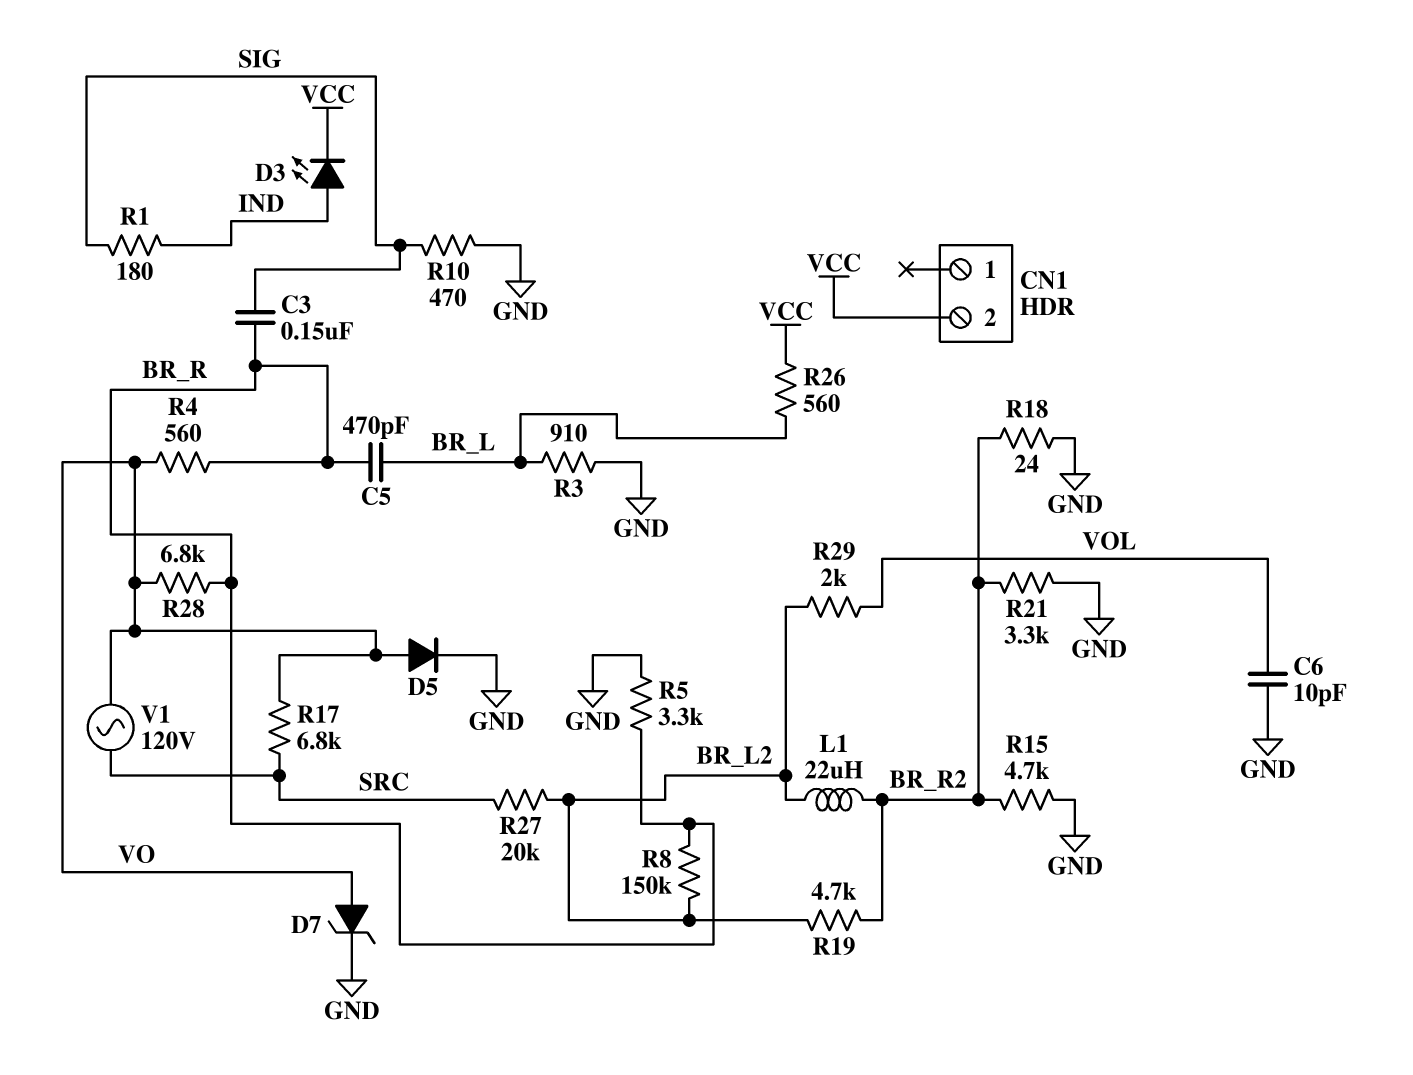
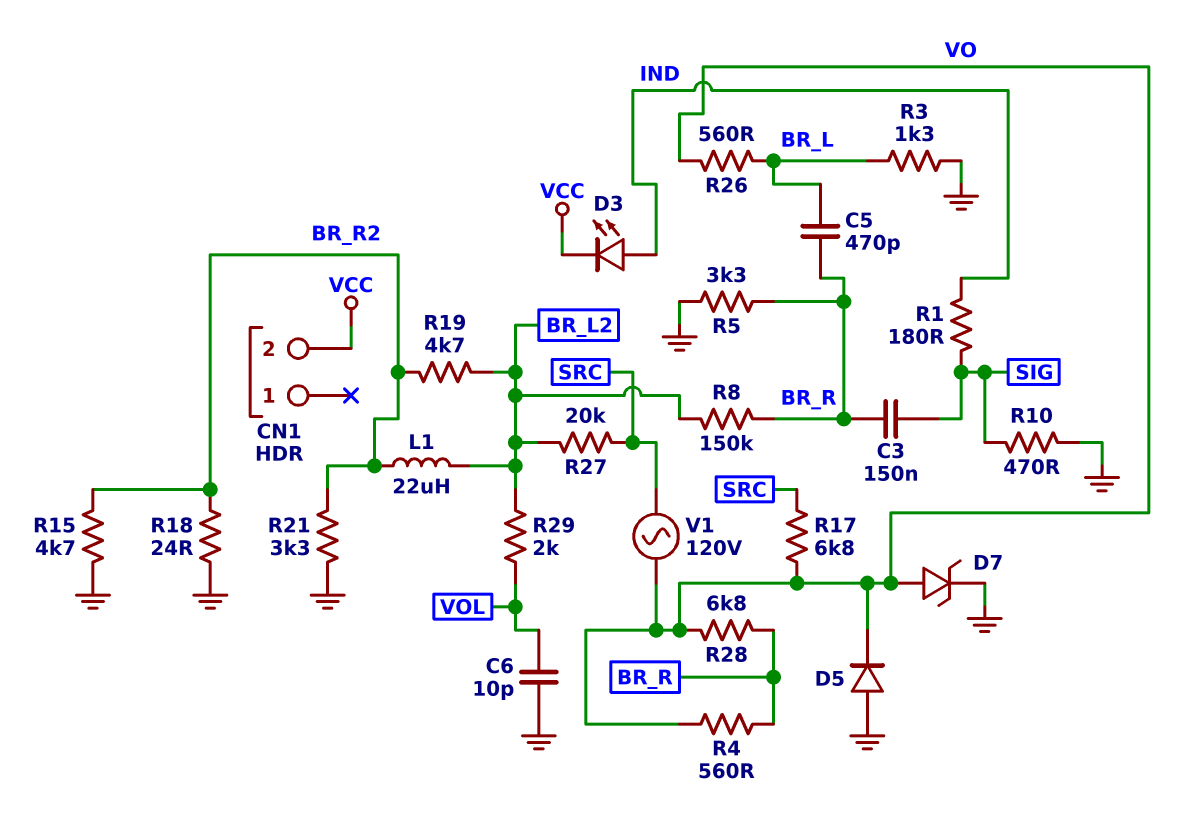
D5: diode (A VO, K GND) -> diode (A GND, K VO)
R3: 910 (BR_L, GND) -> 1.3k (BR_L, GND)
R26: 560 (BR_L, VCC) -> 560 (BR_L, VO)

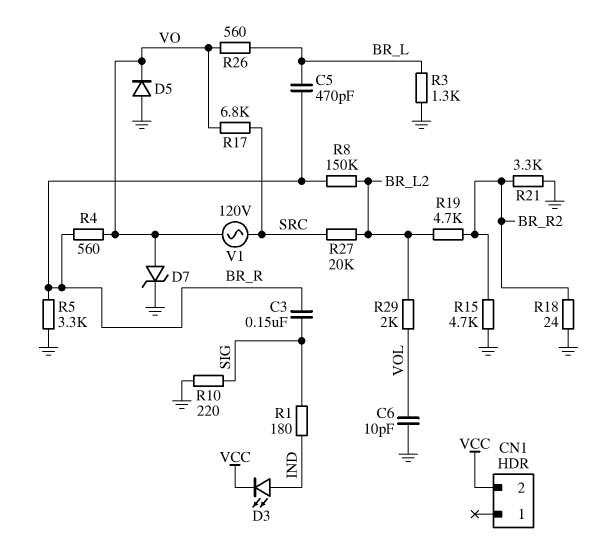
L1: 22uH (BR_L2, BR_R2) -> none
R10: 470 (GND, SIG) -> 220 (GND, SIG)
R28: 6.8k (BR_R, VO) -> none

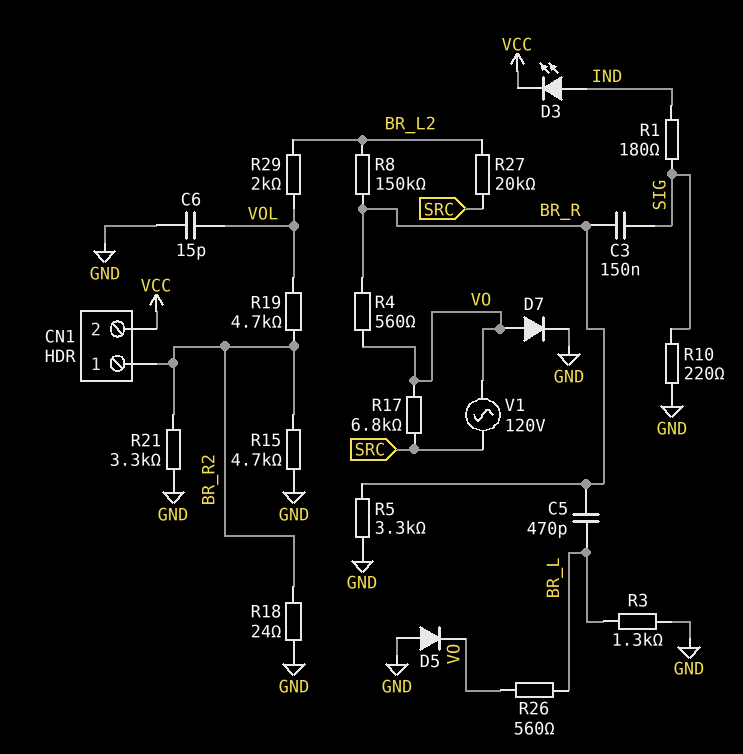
C6: 10pF (GND, VOL) -> 15pF (GND, VOL)
CN1 pin 1: none -> BR_R2
D7: zener (A VO, K GND) -> diode (A VO, K GND)
R19: 4.7k (BR_L2, BR_R2) -> 4.7k (BR_R2, VOL)

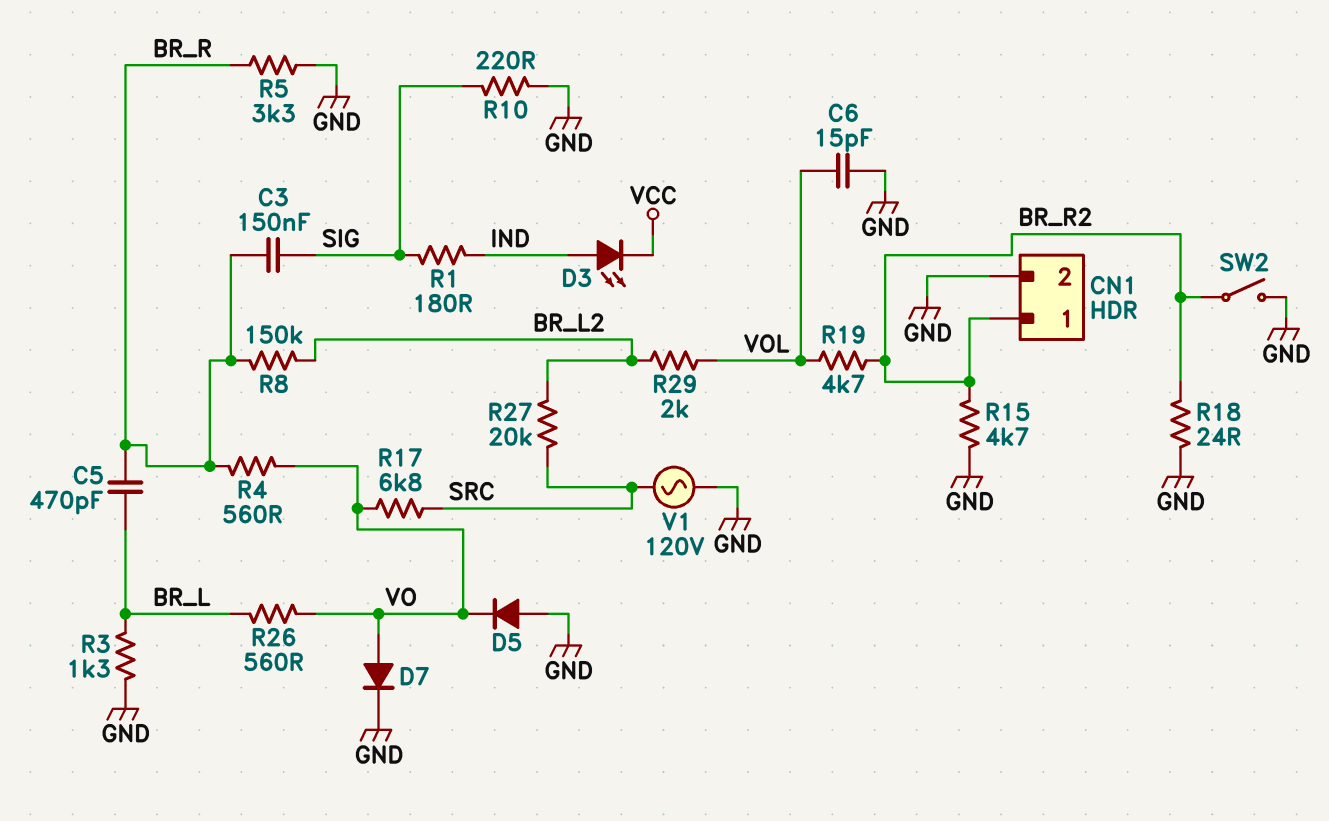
CN1 pin 2: VCC -> GND
R21: 3.3k (BR_R2, GND) -> none
SW2: none -> switch (BR_R2, GND)
V1: AC 120V (SRC, VO) -> AC 120V (GND, SRC)

